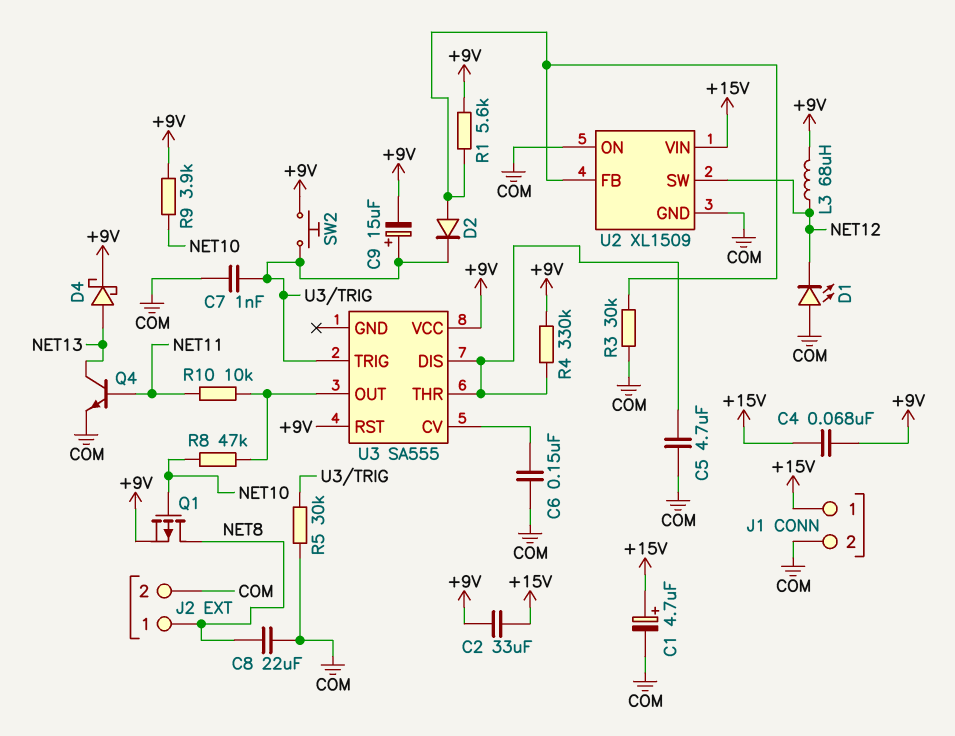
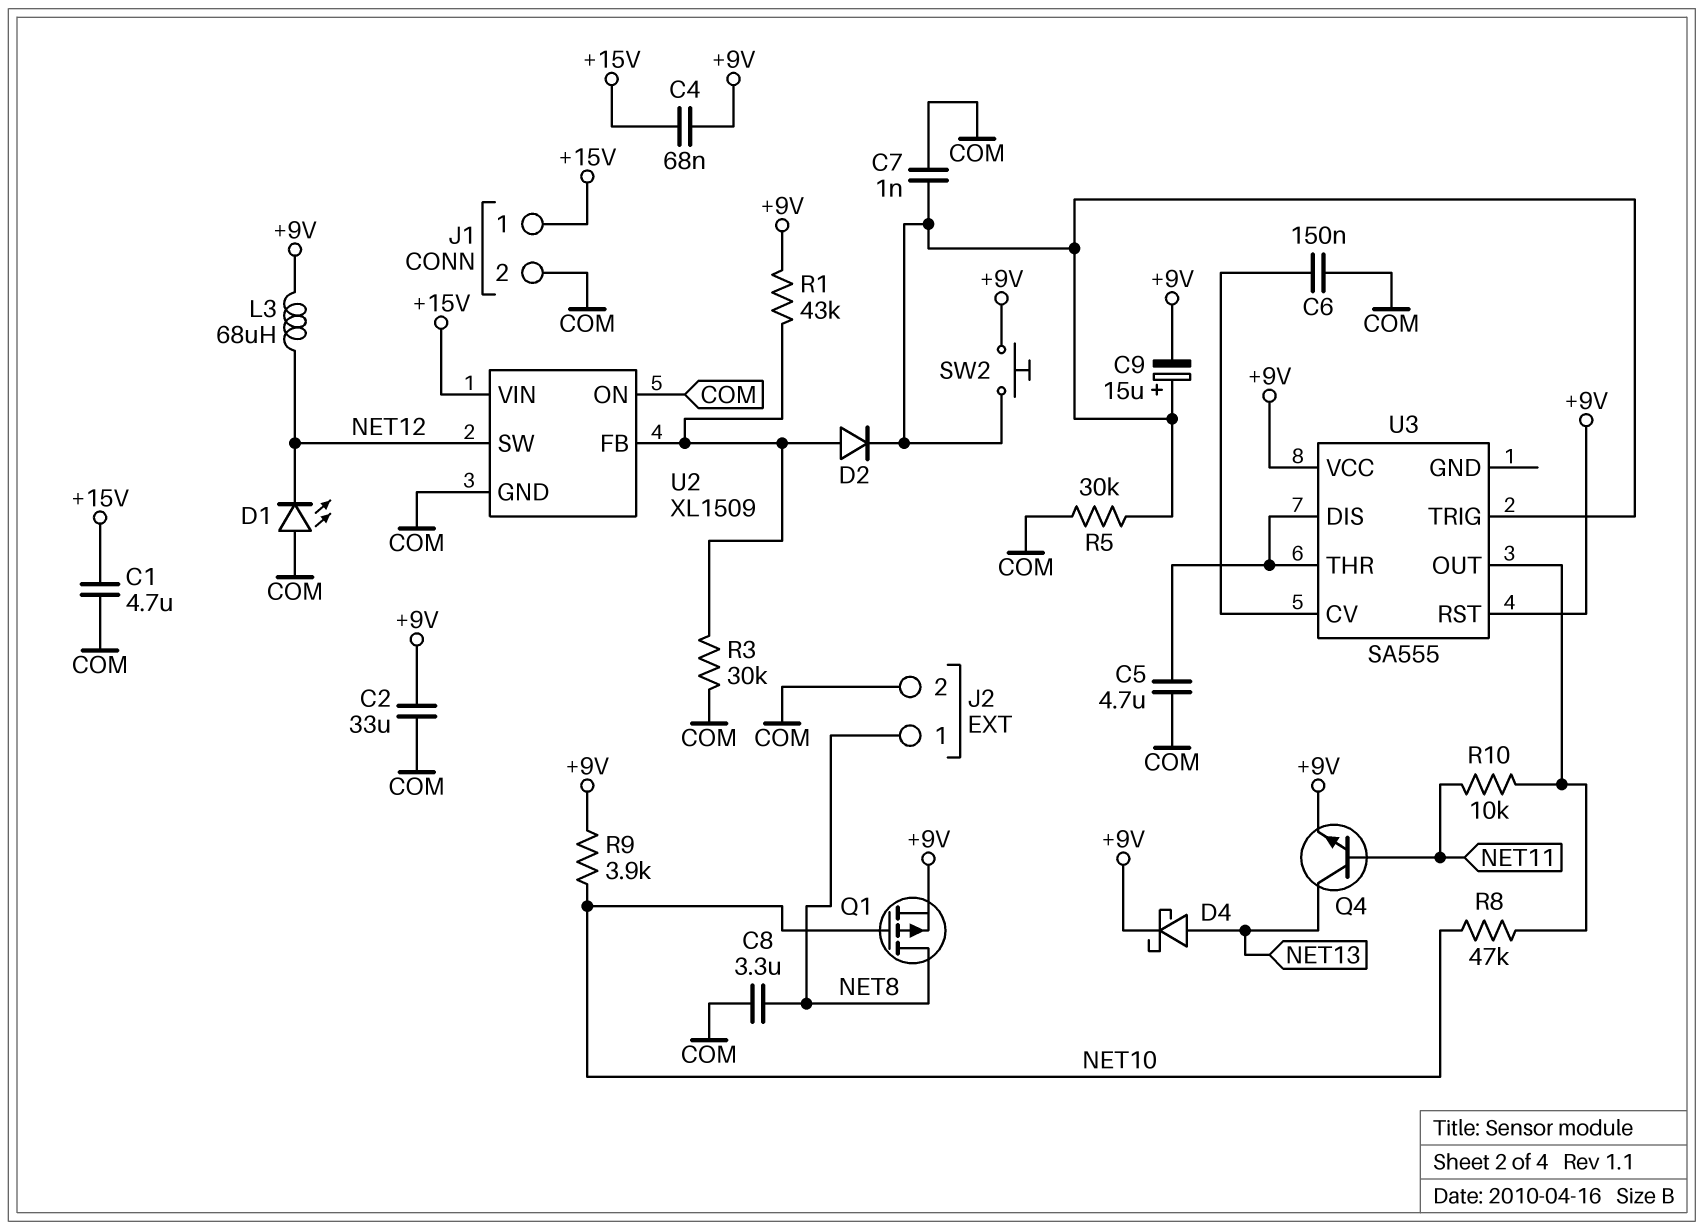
C1: 4.7uF (plus +15V, minus COM) -> 4.7uF (+15V, COM)
C2: 33uF (+9V, +15V) -> 33uF (+9V, COM)
C8: 22uF (COM, NET8) -> 3.3uF (COM, NET8)
Q4: NPN (B NET11, C NET13, E COM) -> NPN (B NET11, C NET13, E +9V)
R1: 5.6k (+9V, U2/FB) -> 43k (+9V, U2/FB)
R4: 330k (+9V, U3/DIS) -> none

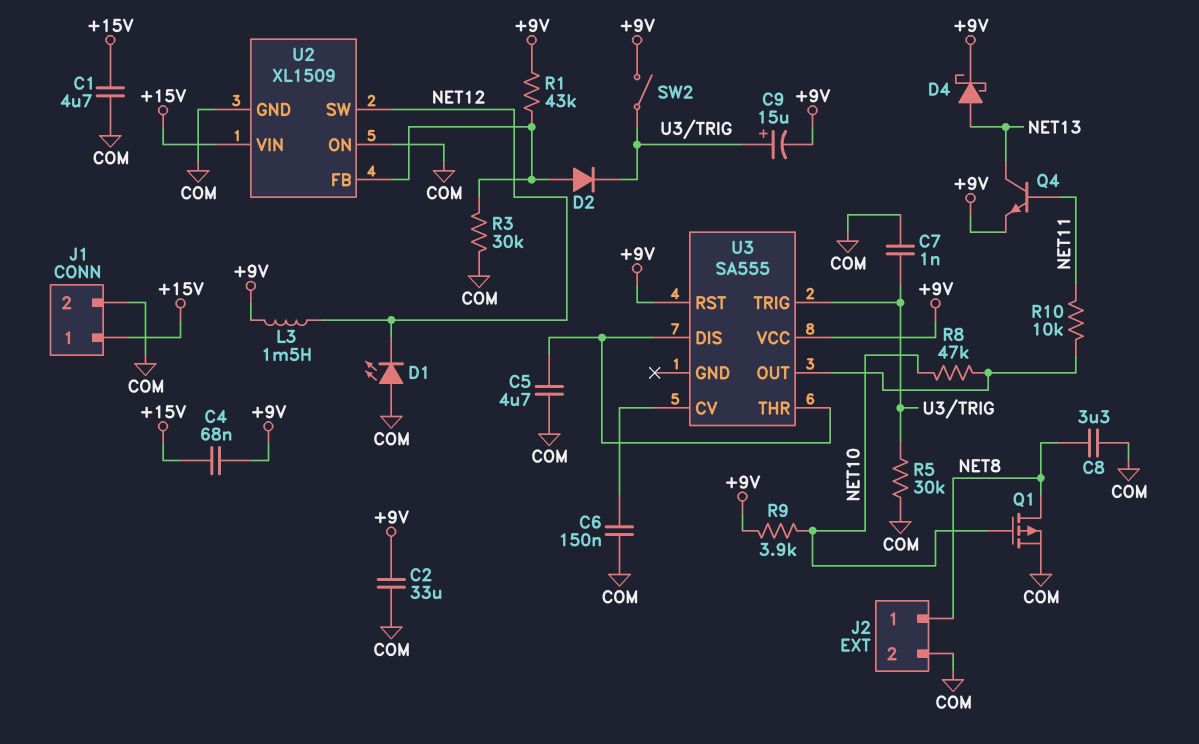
L3: 68uH (+9V, NET12) -> 1.5mH (+9V, NET12)
Q1: PMOS (G NET10, D NET8, S +9V) -> PMOS (G NET10, D NET8, S COM)
SW2: button (+9V, U3/TRIG) -> switch (+9V, U3/TRIG)

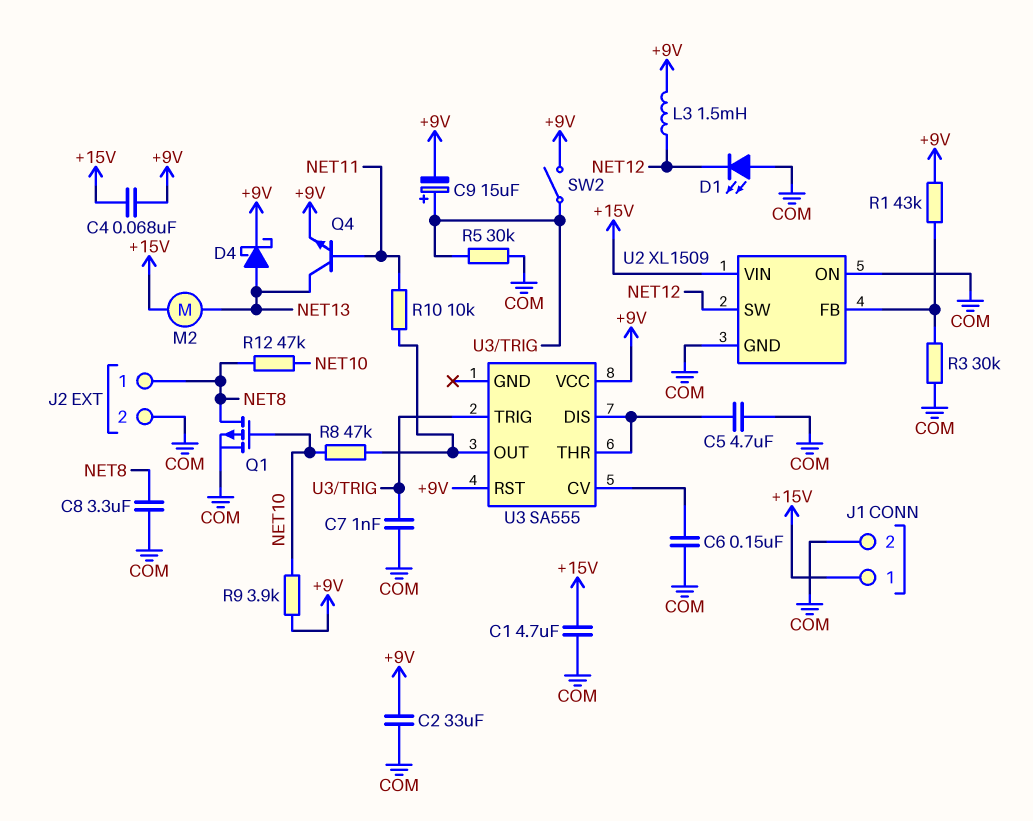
D2: diode (A U2/FB, K U3/TRIG) -> none
M2: none -> motor (+15V, NET13)
R12: none -> 47k (NET8, NET10)

